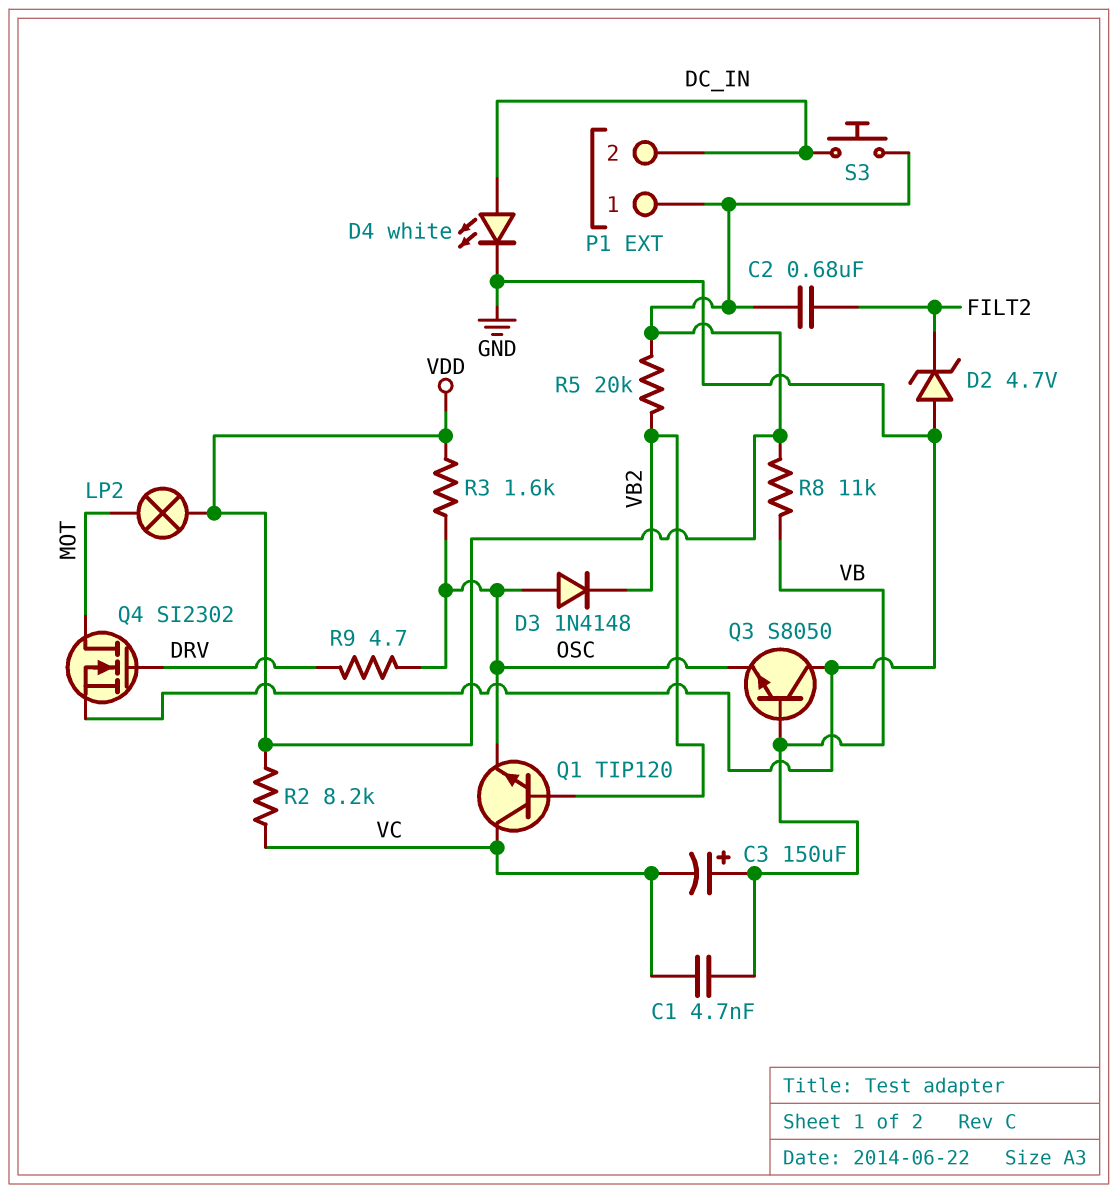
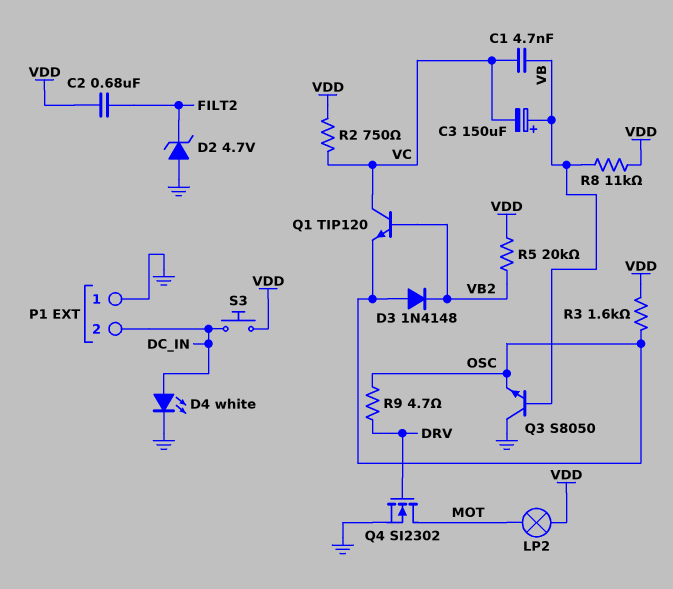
P1 pin 1: VDD -> GND
R2: 8.2k (VC, VDD) -> 750 (VC, VDD)

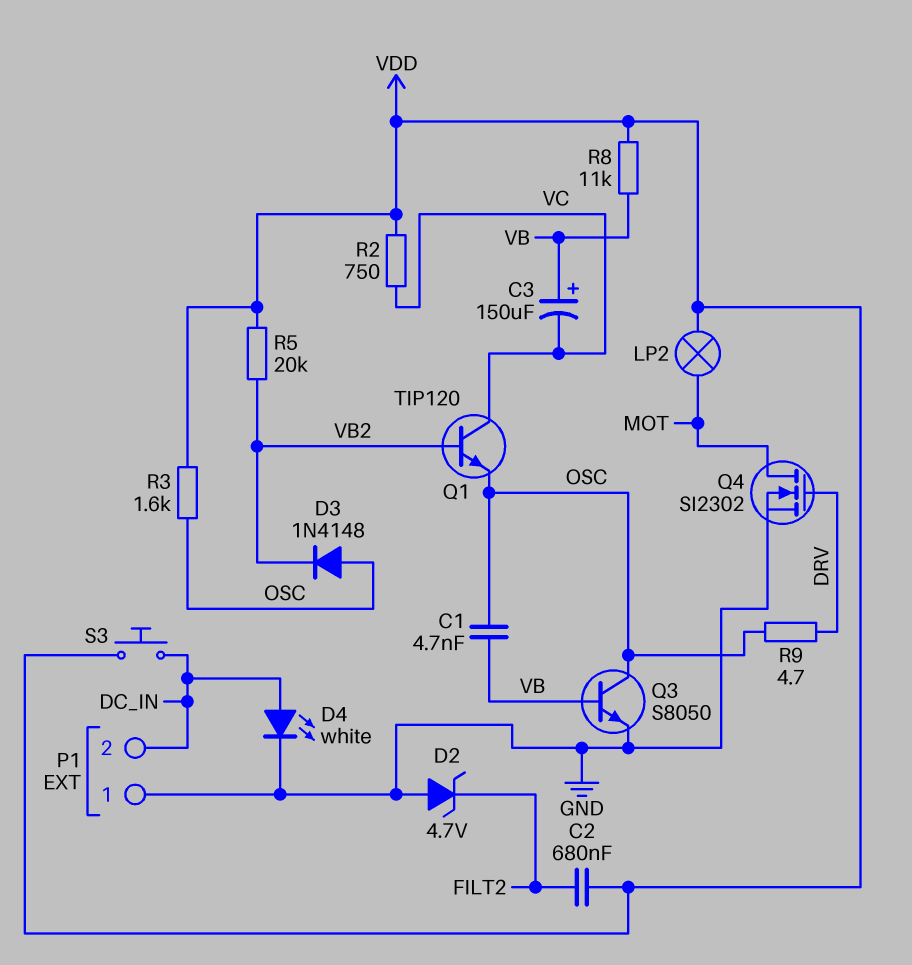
C1: 4.7nF (VB, VC) -> 4.7nF (OSC, VB)
Q3: NPN S8050 (B VB, C GND, E OSC) -> NPN S8050 (B VB, C OSC, E GND)

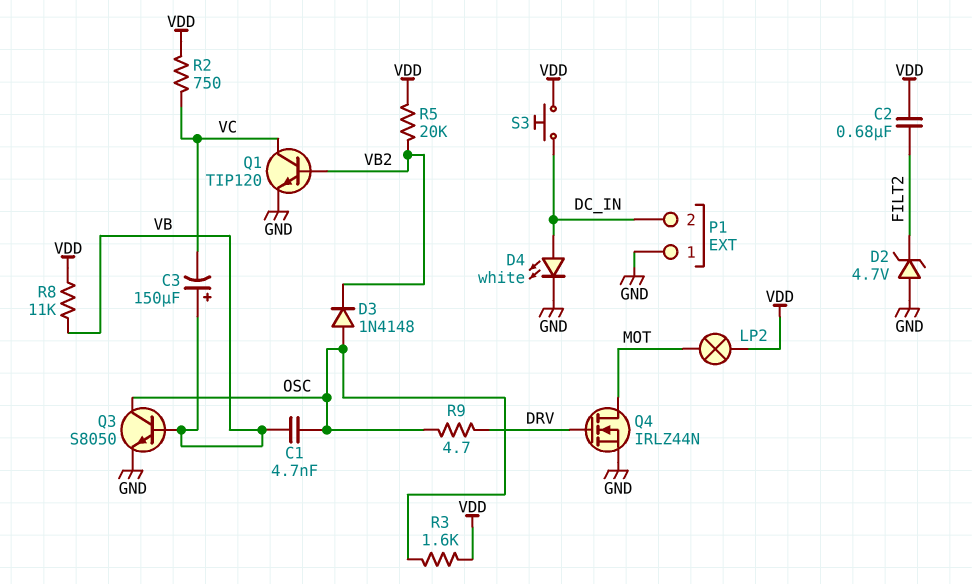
Q1: NPN TIP120 (B VB2, C VC, E OSC) -> NPN TIP120 (B VB2, C VC, E GND)
Q4: NMOS SI2302 (G DRV, D MOT, S GND) -> NMOS IRLZ44N (G DRV, D MOT, S GND)

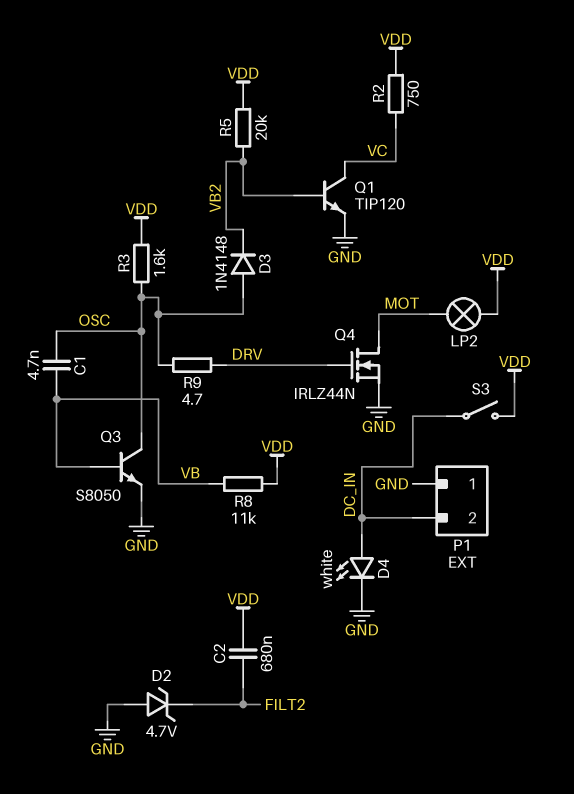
C3: 150uF (plus VB, minus VC) -> none
S3: button (DC_IN, VDD) -> switch (DC_IN, VDD)

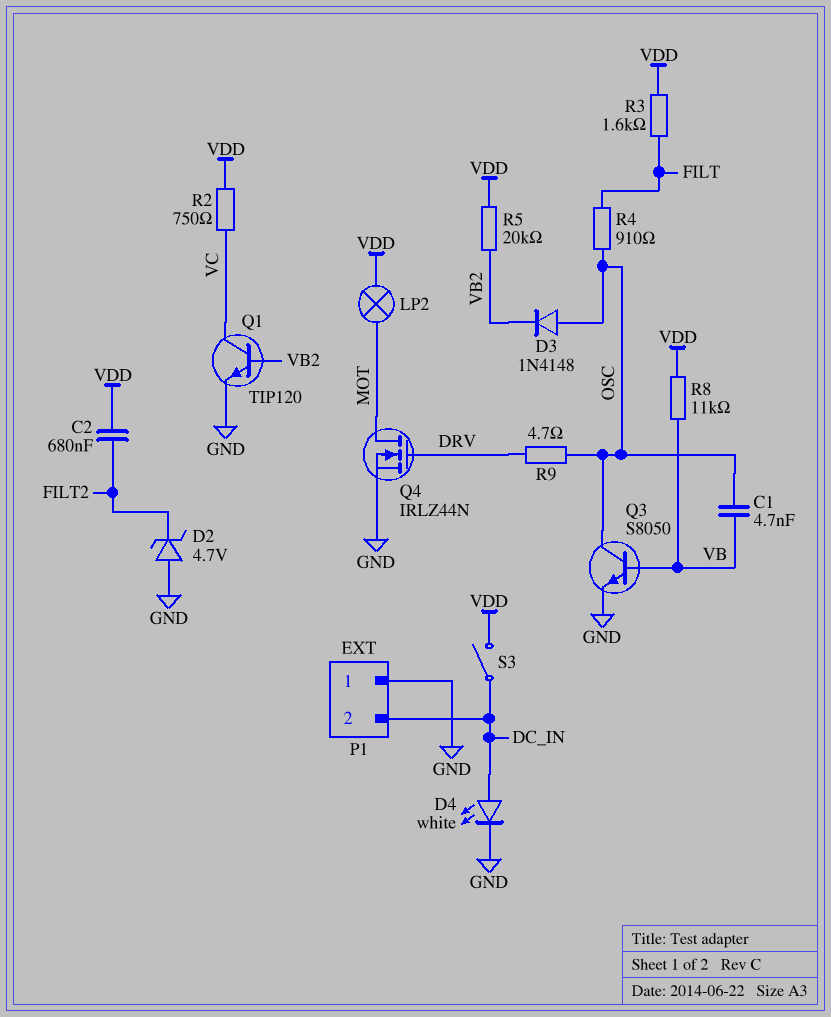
R3: 1.6k (OSC, VDD) -> 1.6k (FILT, VDD)
R4: none -> 910 (FILT, OSC)

